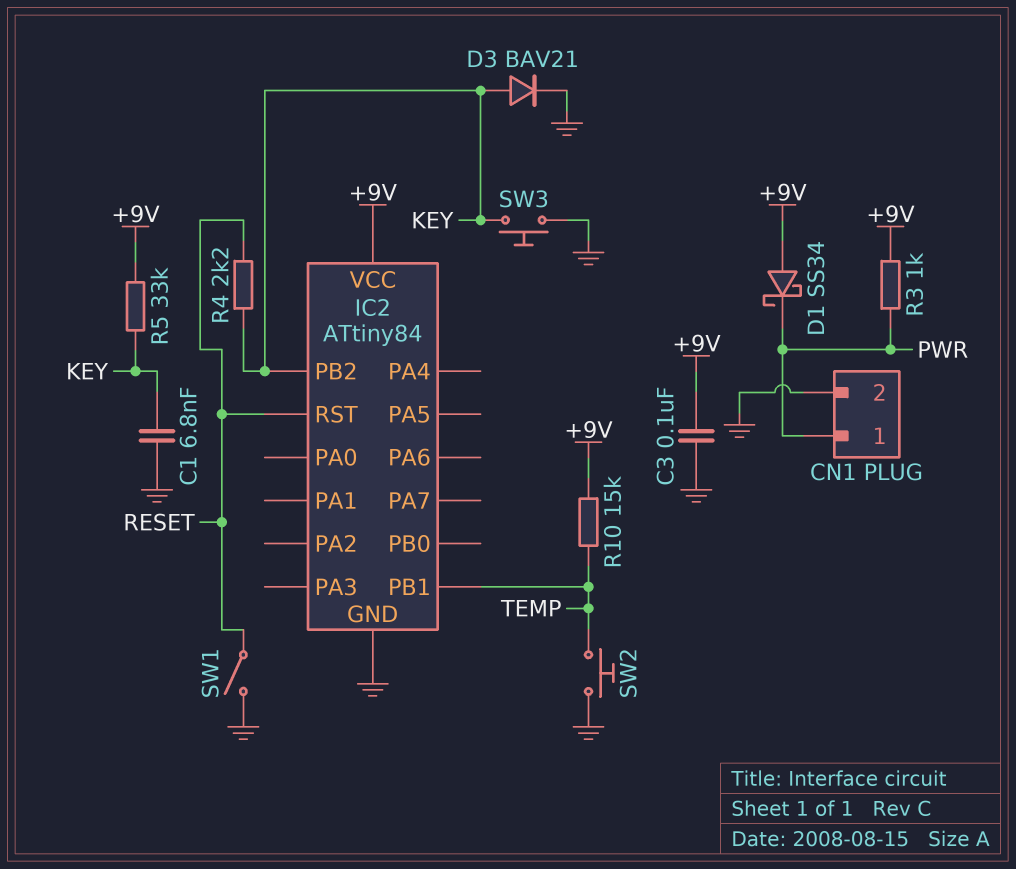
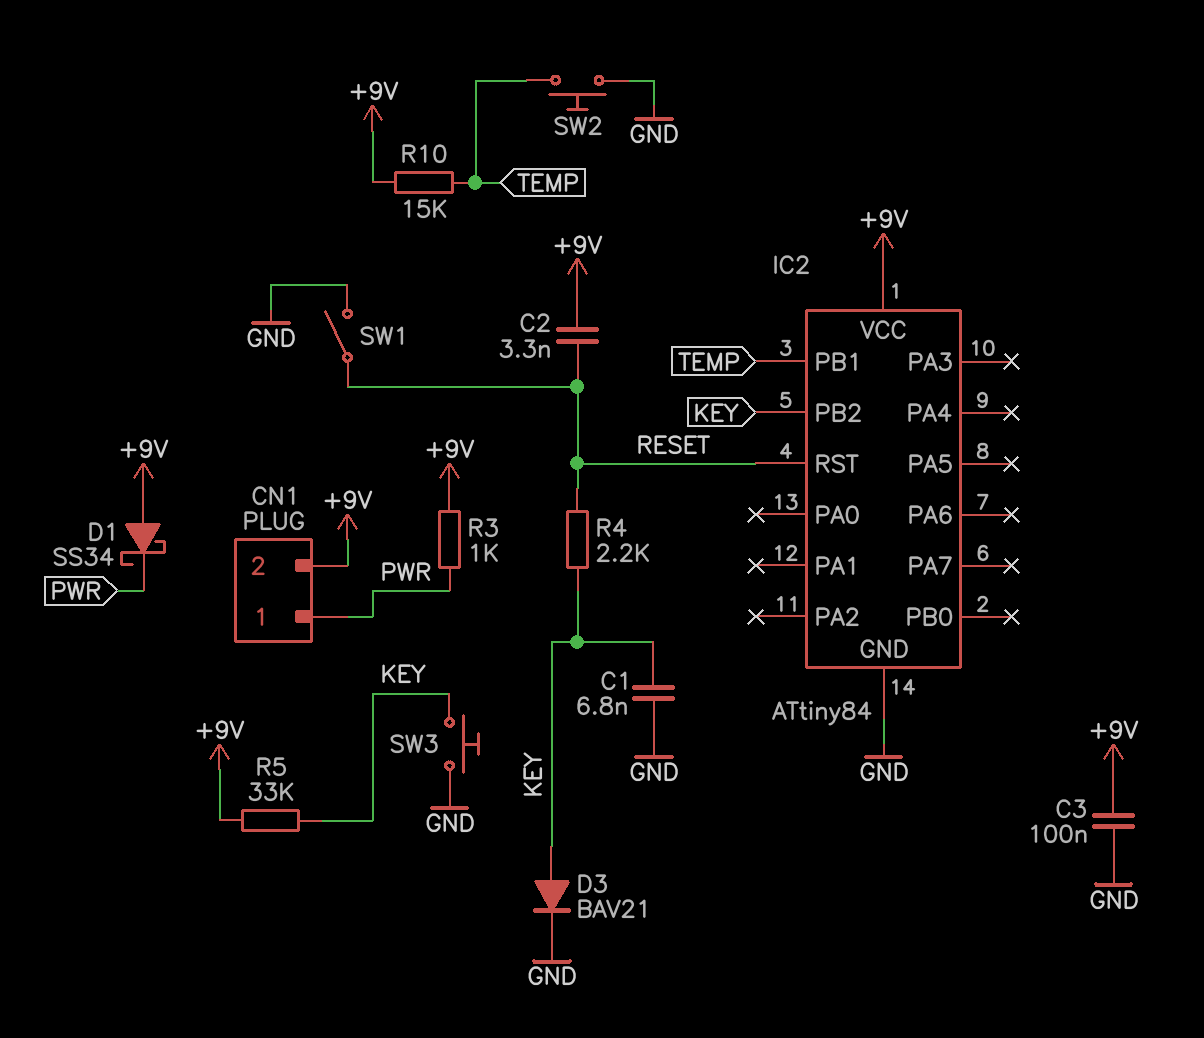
C2: none -> 3.3nF (+9V, RESET)
CN1 pin 2: GND -> +9V

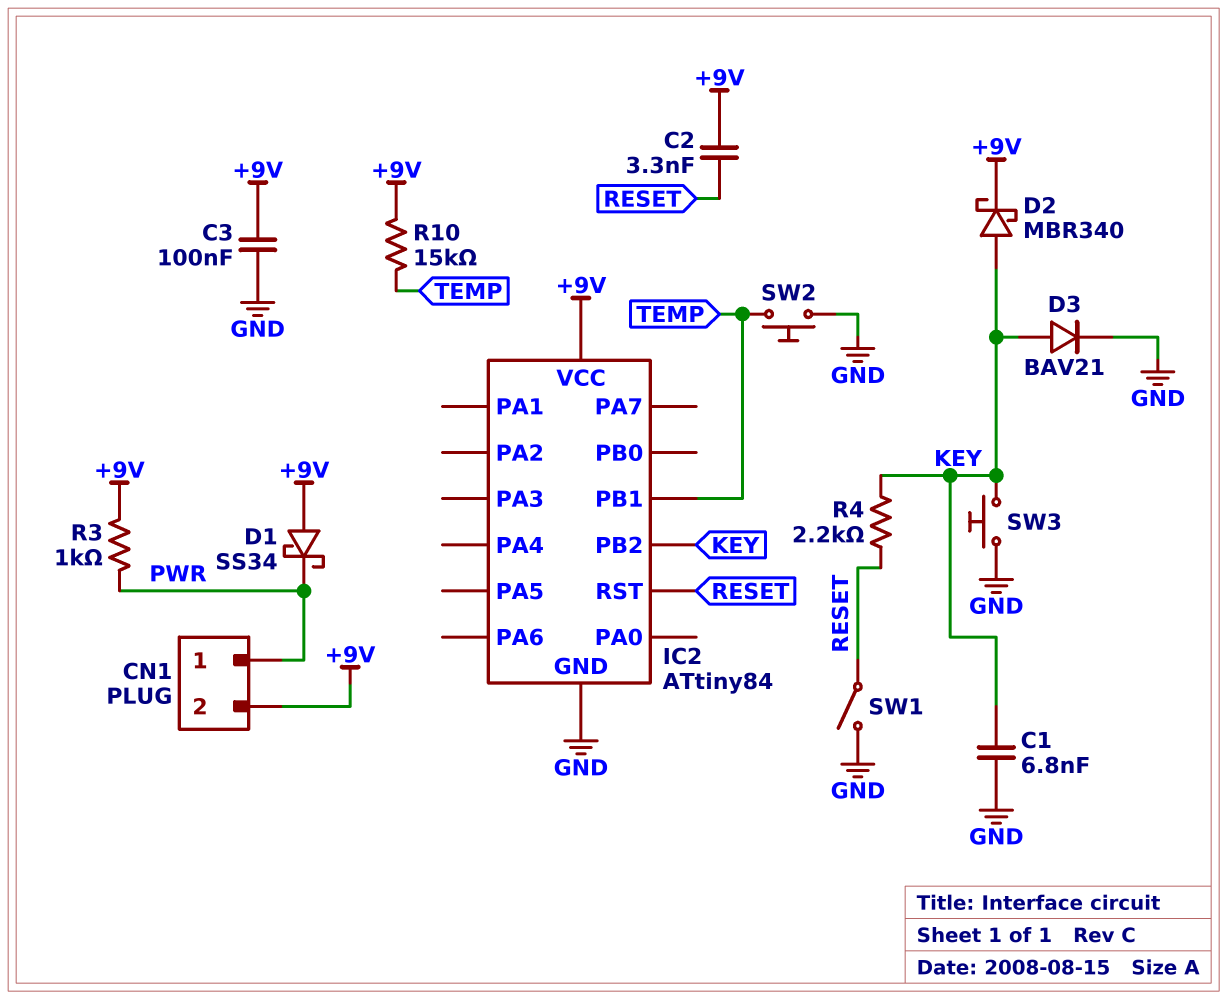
D2: none -> schottky MBR340 (A KEY, K +9V)
R5: 33k (+9V, KEY) -> none

